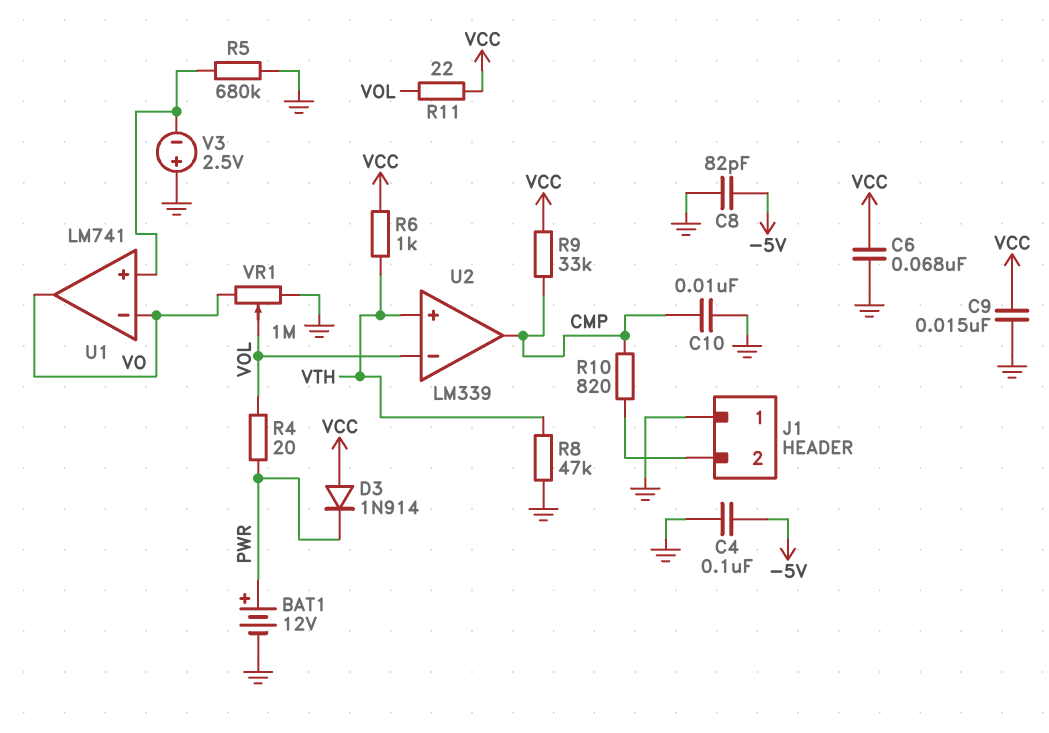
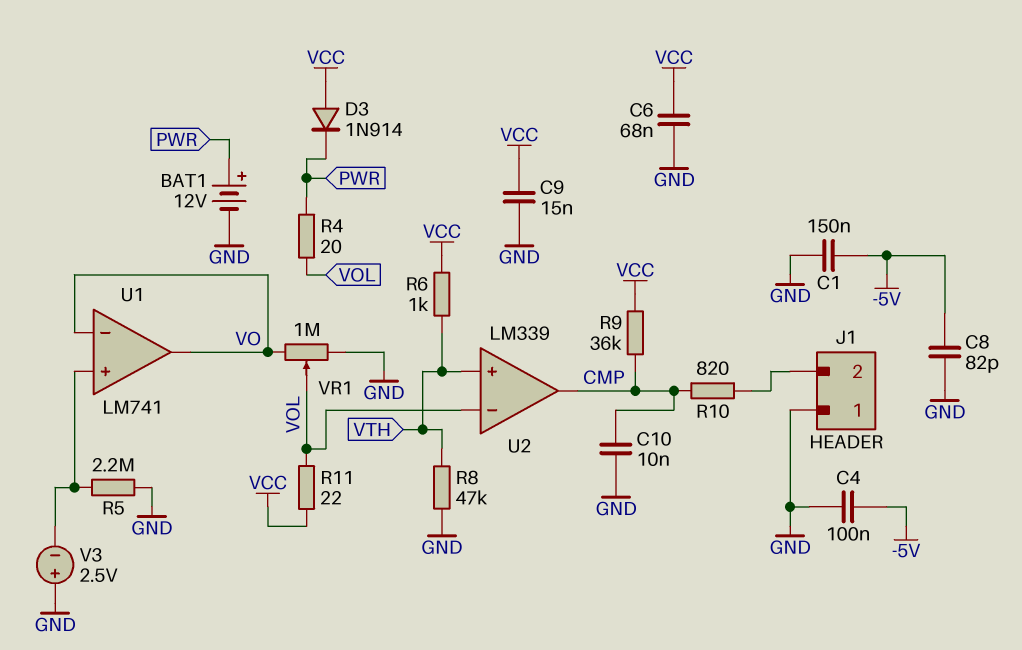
C1: none -> 150nF (-5V, GND)
R5: 680k (GND, U1/in+) -> 2.2M (GND, U1/in+)
R9: 33k (CMP, VCC) -> 36k (CMP, VCC)

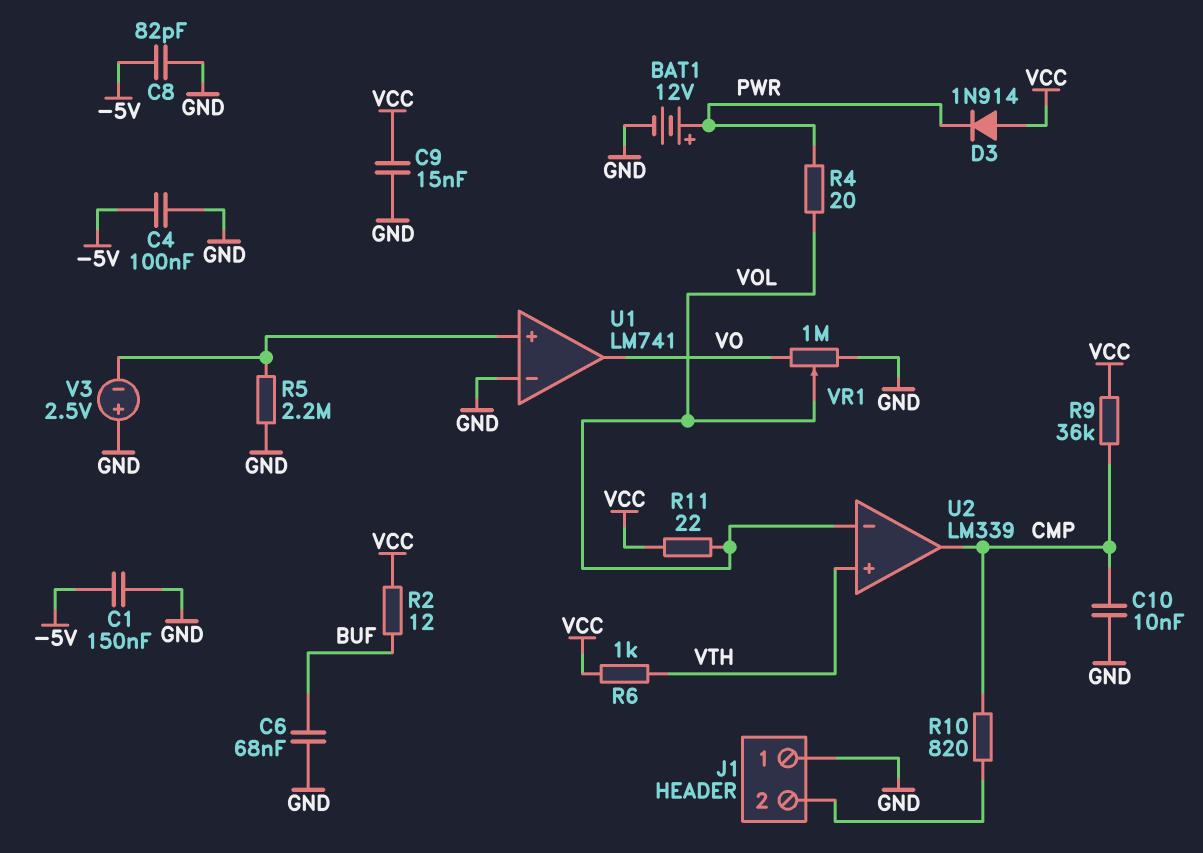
C6: 68nF (GND, VCC) -> 68nF (BUF, GND)
R2: none -> 12 (BUF, VCC)
R8: 47k (GND, VTH) -> none
U1 pin in-: VO -> GND

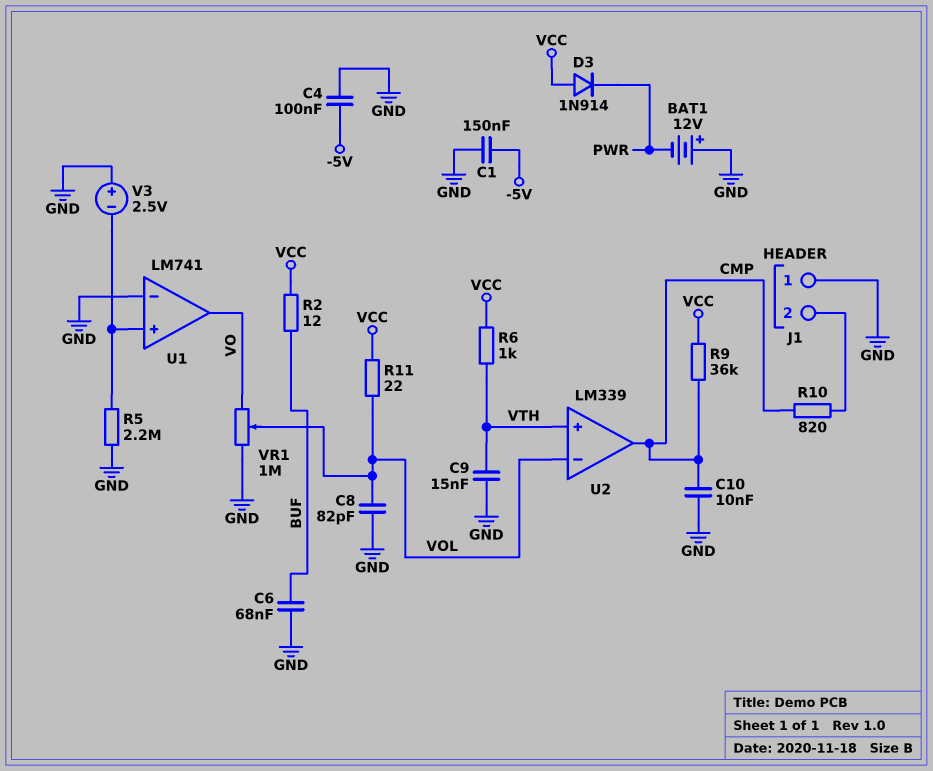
BAT1: 12V (plus PWR, minus GND) -> 12V (plus GND, minus PWR)
C8: 82pF (-5V, GND) -> 82pF (GND, VOL)
C9: 15nF (GND, VCC) -> 15nF (GND, VTH)
R4: 20 (PWR, VOL) -> none

